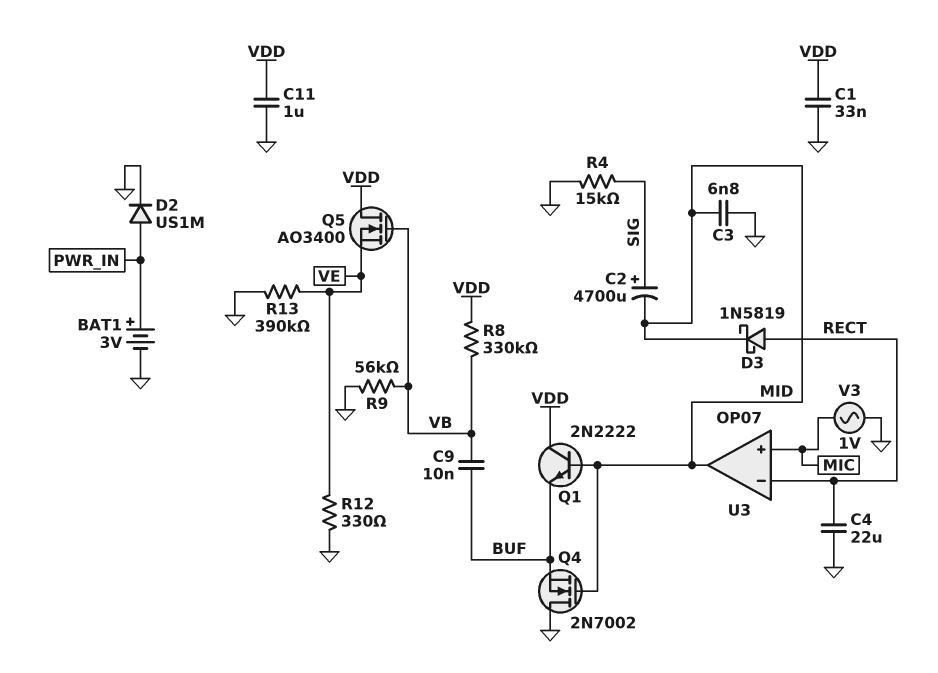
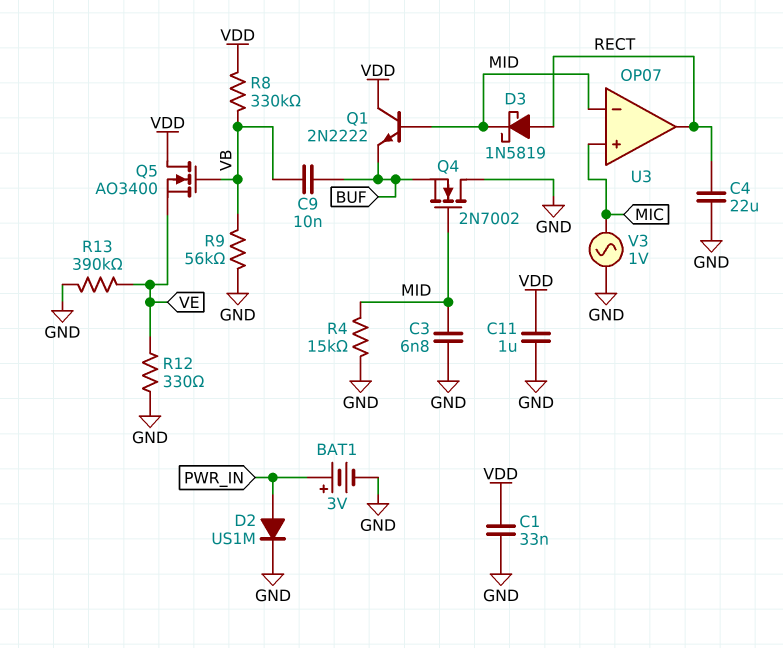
C2: 4700uF (plus SIG, minus MID) -> none
R4: 15k (GND, SIG) -> 15k (GND, MID)
U3 pin in-: RECT -> MID
U3 pin out: MID -> RECT

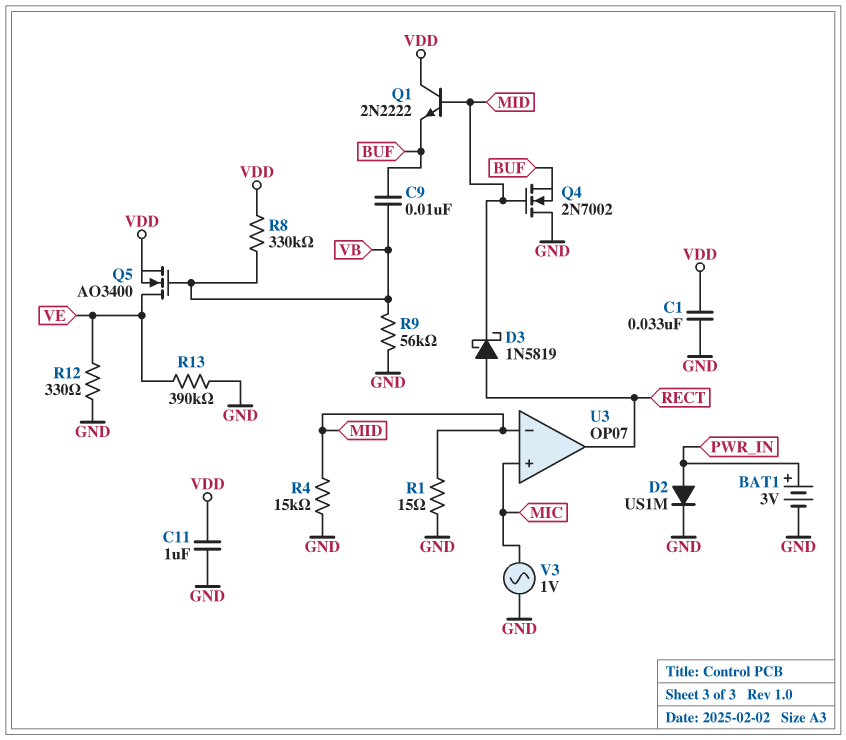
C3: 6.8nF (GND, MID) -> none
C4: 22uF (GND, RECT) -> none
Q5: NMOS AO3400 (G VB, D VDD, S VE) -> NMOS AO3400 (G VB, D VE, S VDD)
R1: none -> 15 (GND, MID)

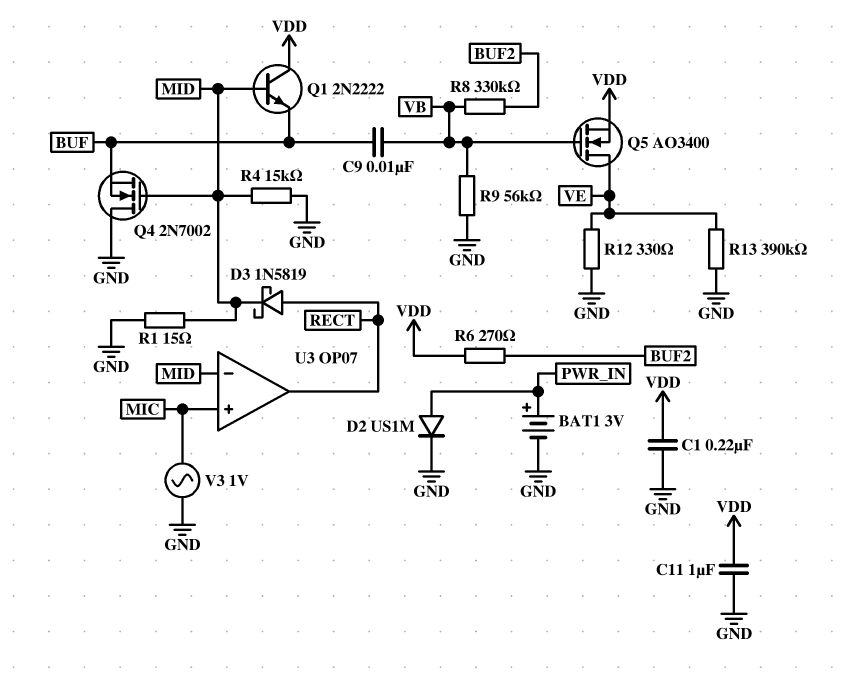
C1: 33nF (GND, VDD) -> 220nF (GND, VDD)
R6: none -> 270 (BUF2, VDD)
R8: 330k (VB, VDD) -> 330k (BUF2, VB)

